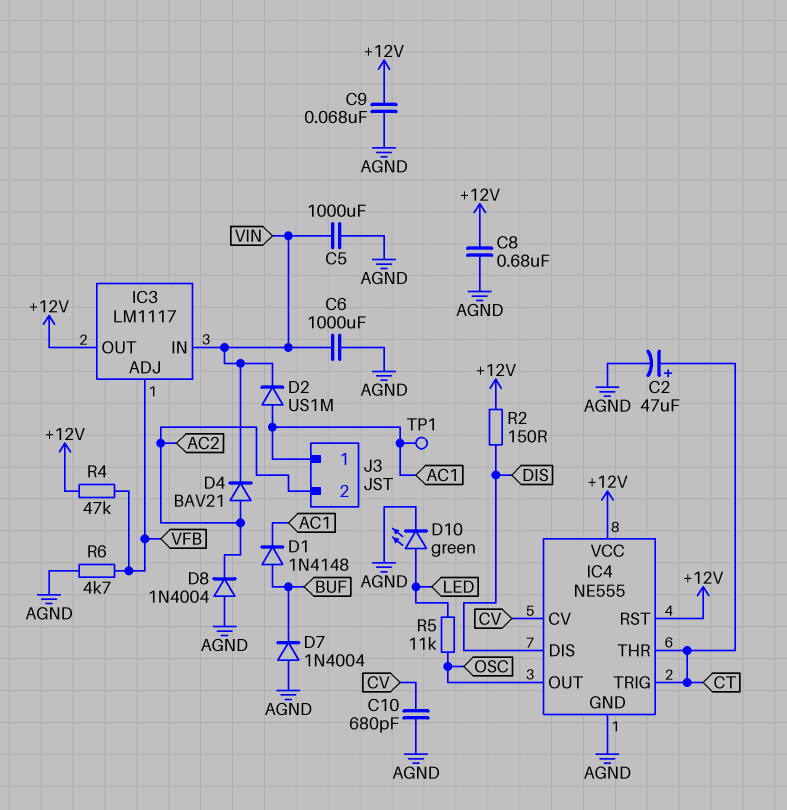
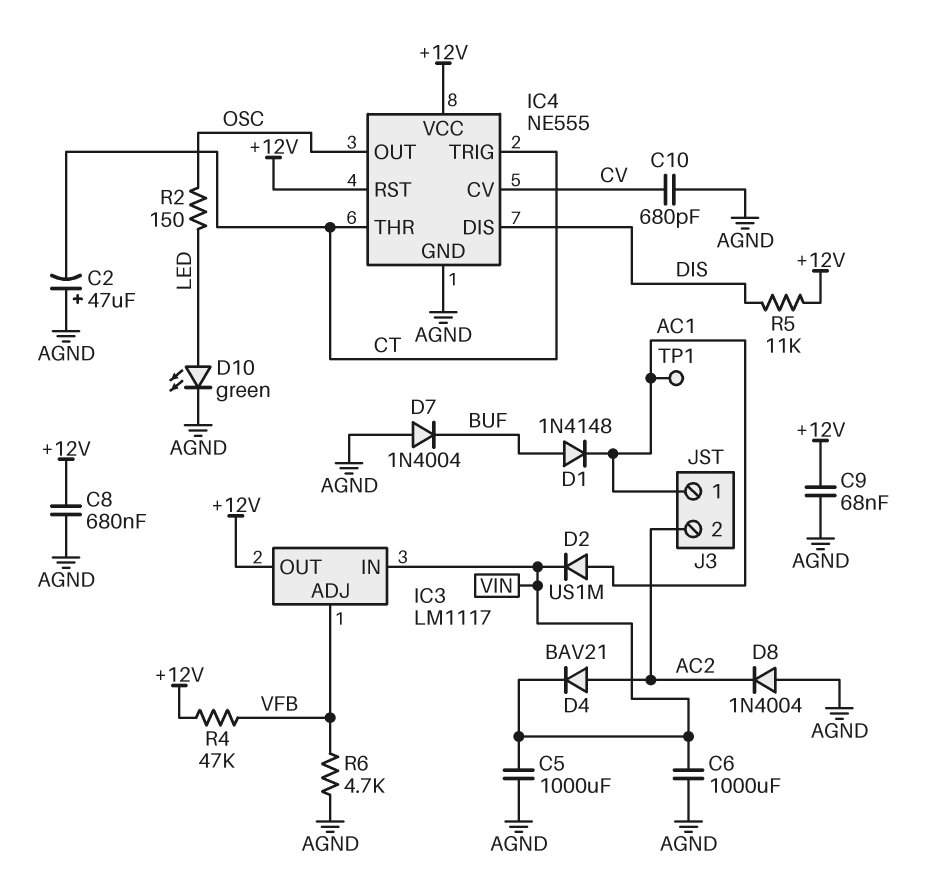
C2: 47uF (plus CT, minus AGND) -> 47uF (plus AGND, minus CT)
R2: 150 (+12V, DIS) -> 150 (LED, OSC)
R5: 11k (LED, OSC) -> 11k (+12V, DIS)

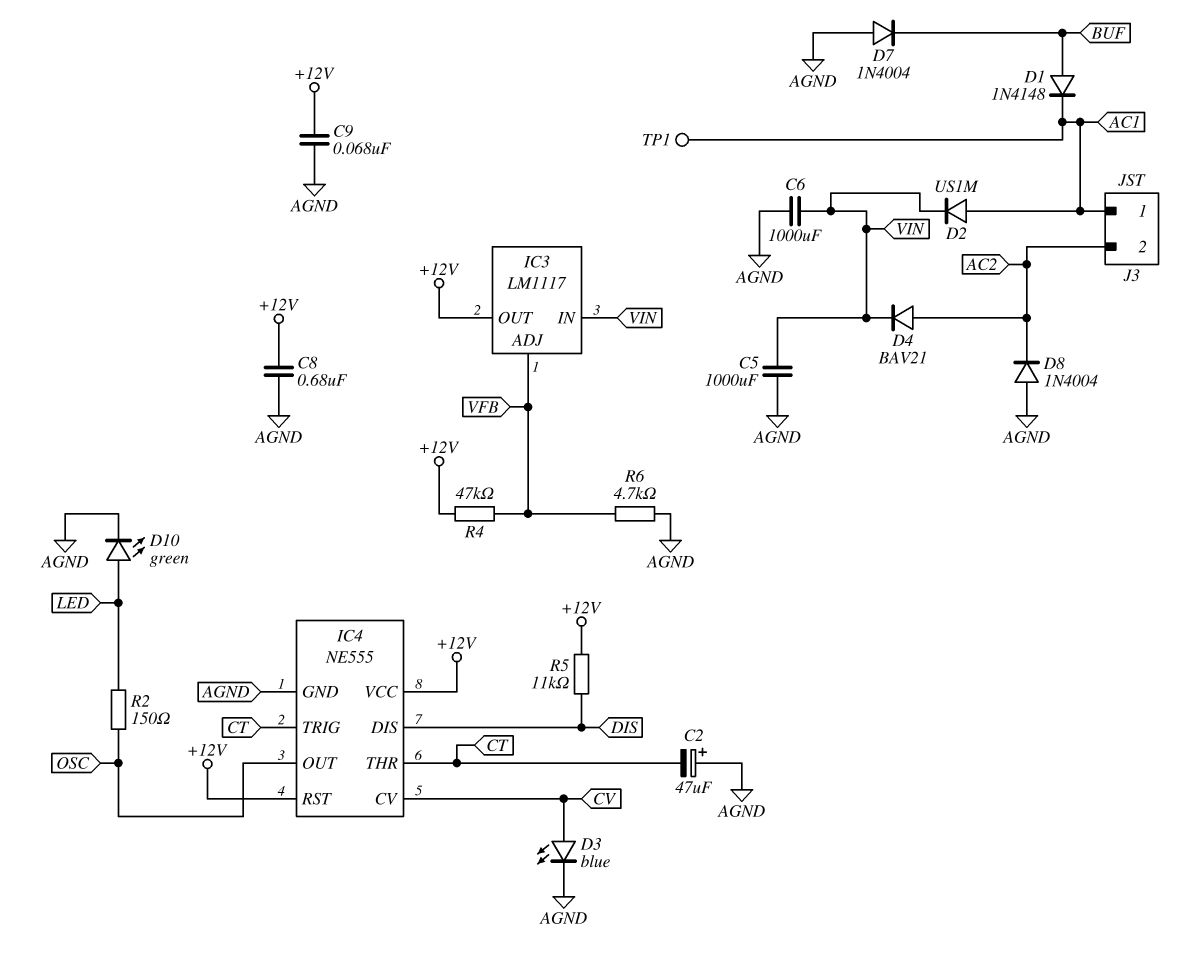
C10: 680pF (AGND, CV) -> none
D3: none -> LED blue (A CV, K AGND)

